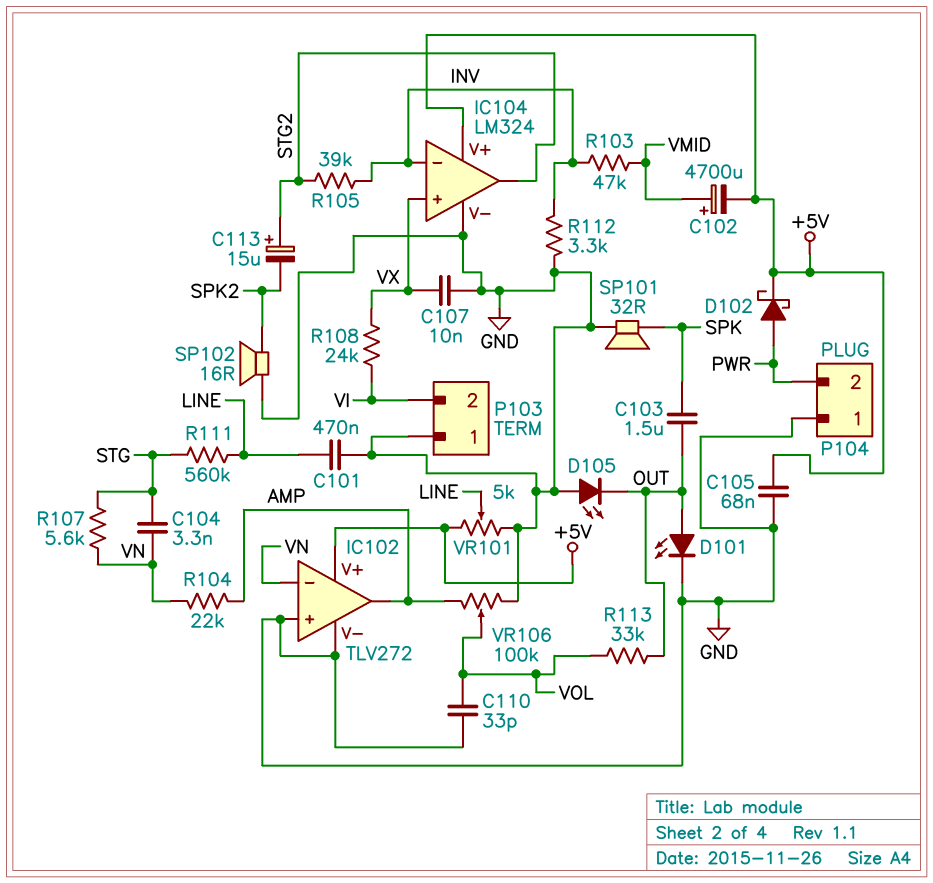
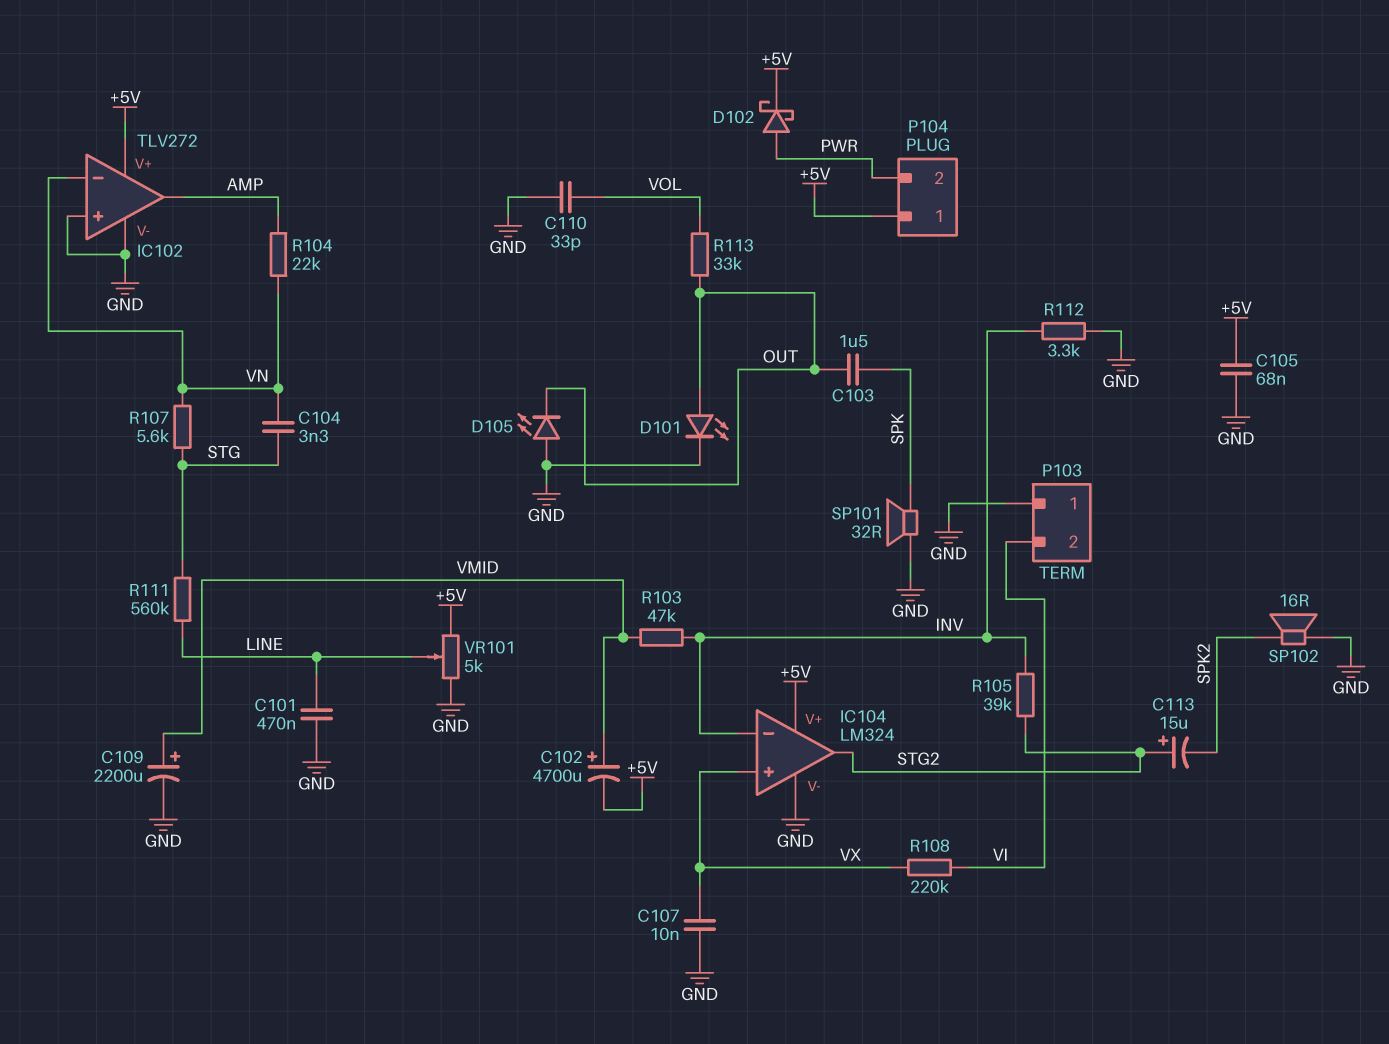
C109: none -> 2200uF (plus VMID, minus GND)
P104 pin 1: GND -> +5V
R108: 24k (VI, VX) -> 220k (VI, VX)
VR106: 100k (AMP, GND, wiper VOL) -> none

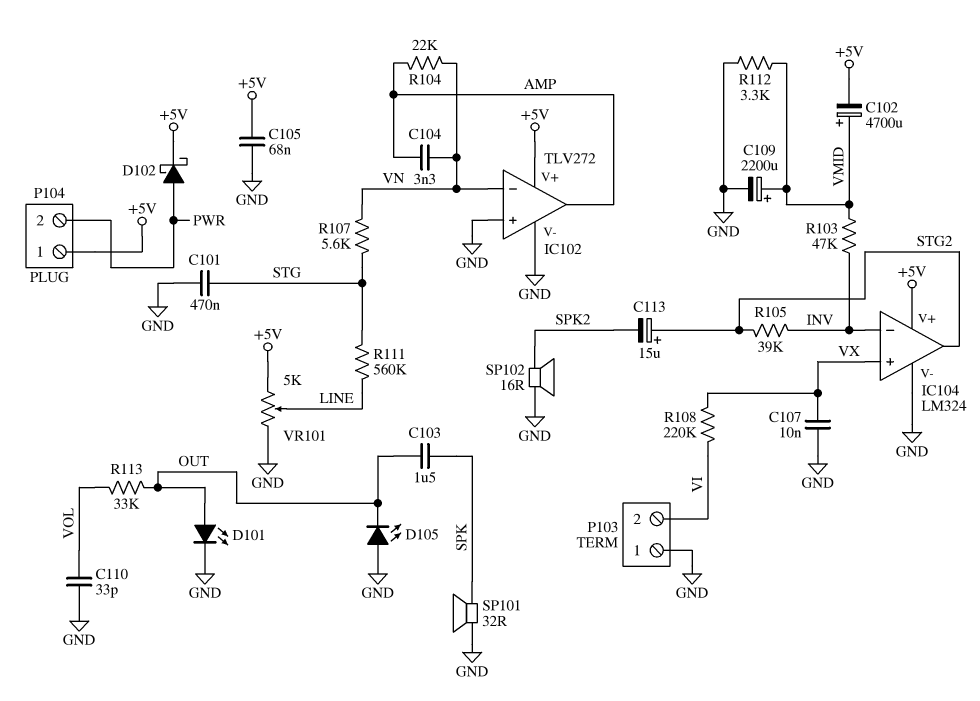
C101: 470nF (GND, LINE) -> 470nF (GND, STG)
C104: 3.3nF (STG, VN) -> 3.3nF (AMP, VN)
R112: 3.3k (GND, INV) -> 3.3k (GND, VMID)

